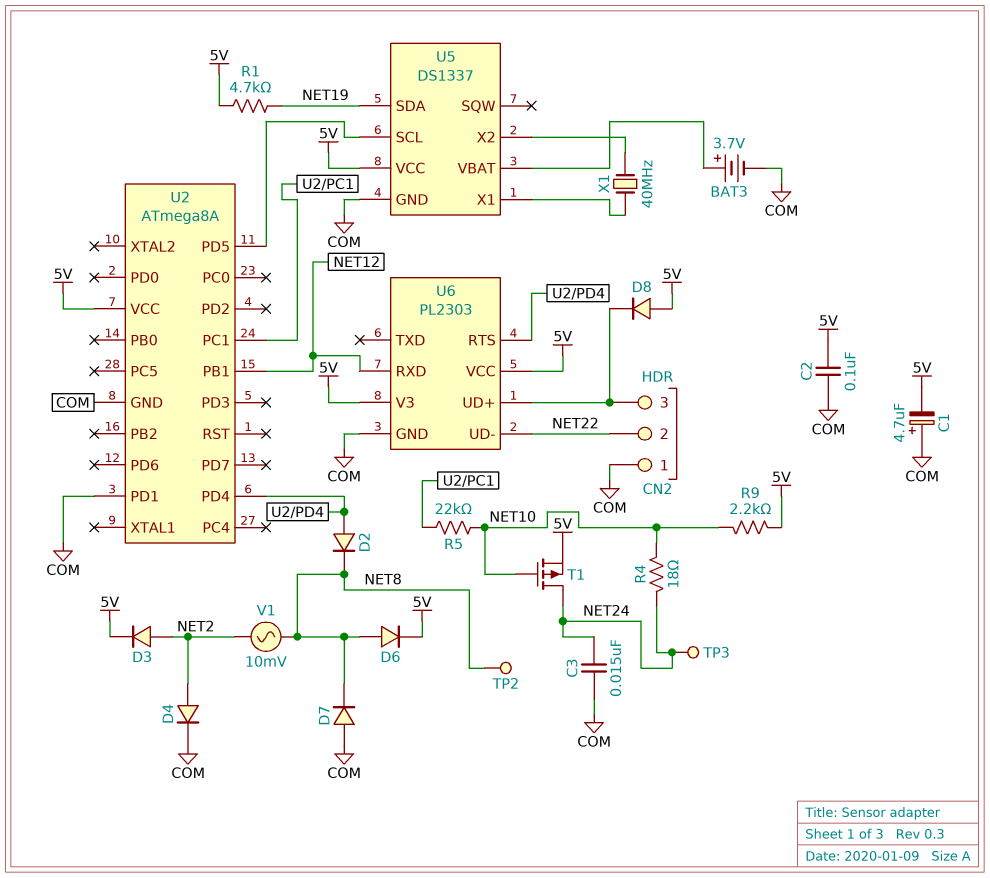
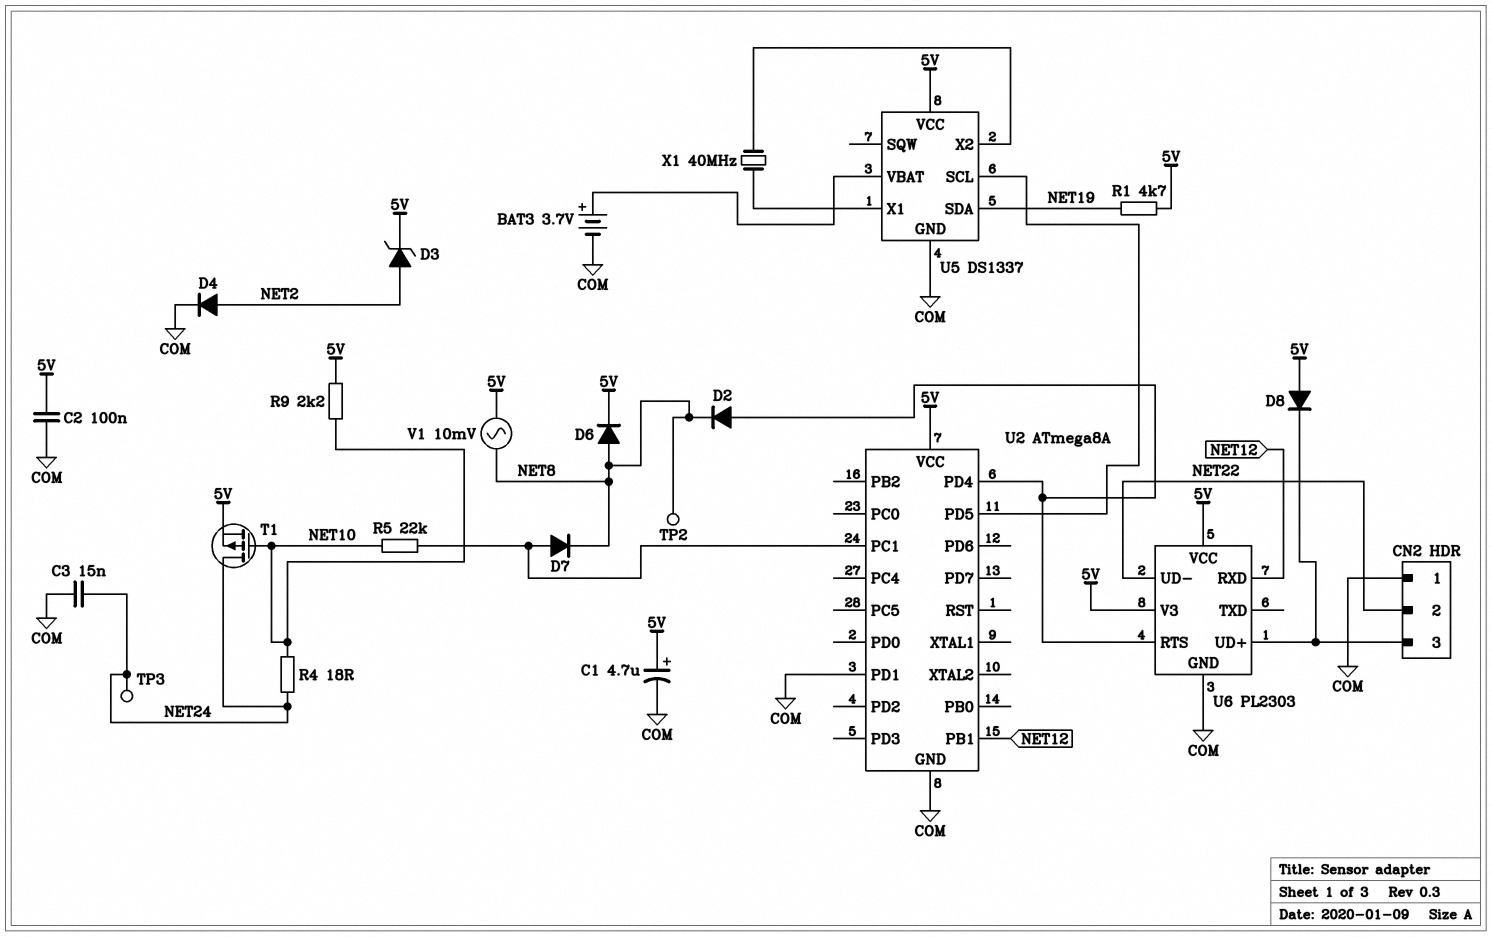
C1: 4.7uF (plus COM, minus 5V) -> 4.7uF (plus 5V, minus COM)
D3: diode (A NET2, K 5V) -> zener (A NET2, K 5V)
D7: diode (A COM, K NET8) -> diode (A U2/PC1, K NET8)
V1: AC 10mV (NET2, NET8) -> AC 10mV (5V, NET8)

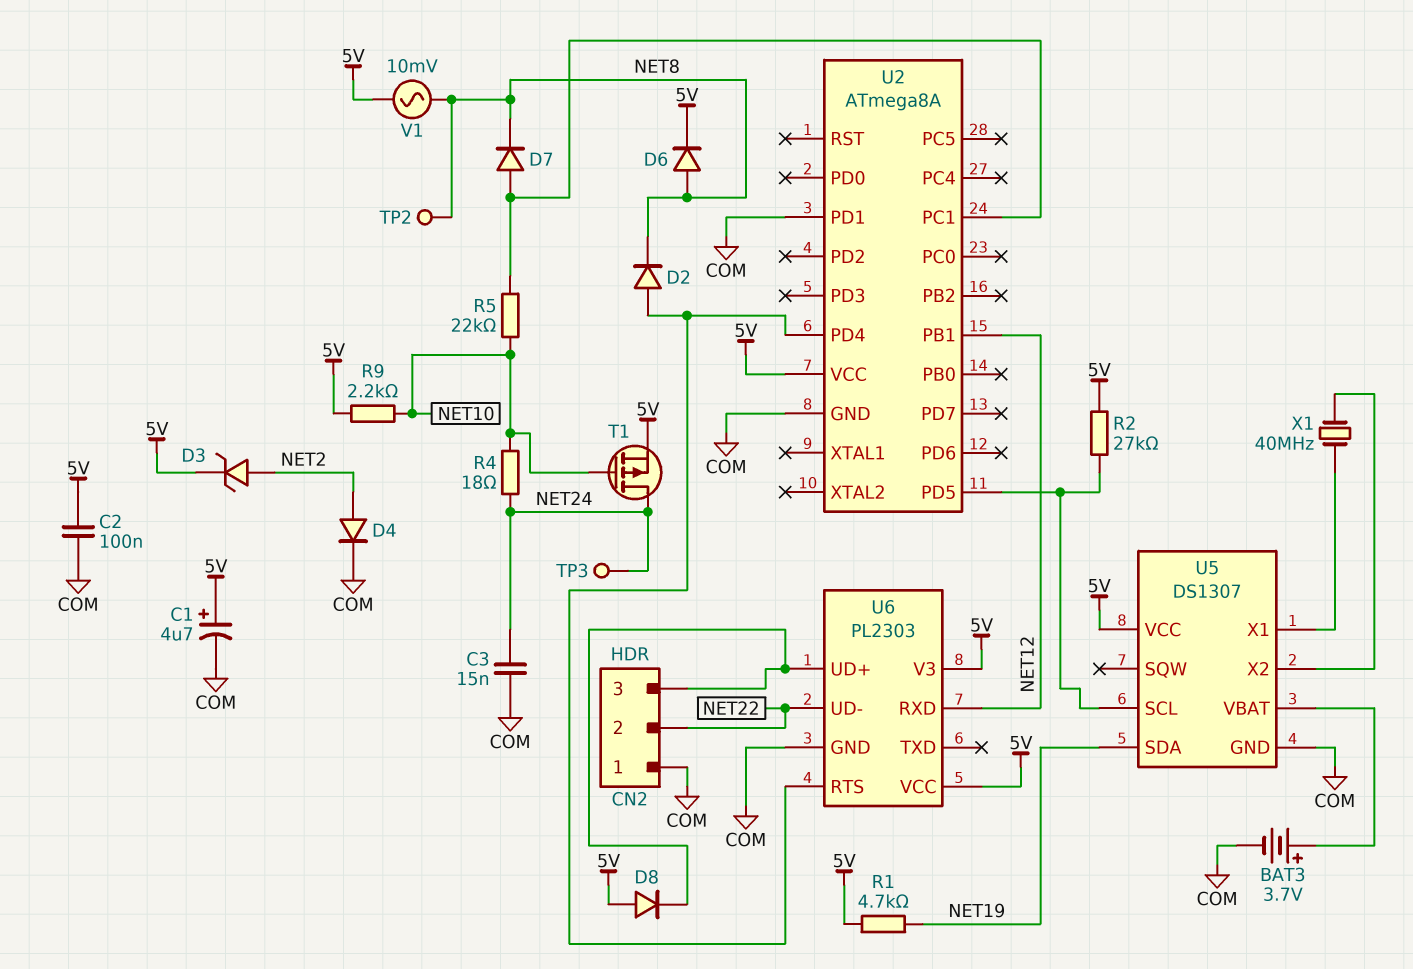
R2: none -> 27k (5V, U2/PD5)
U5: DS1337 -> DS1307

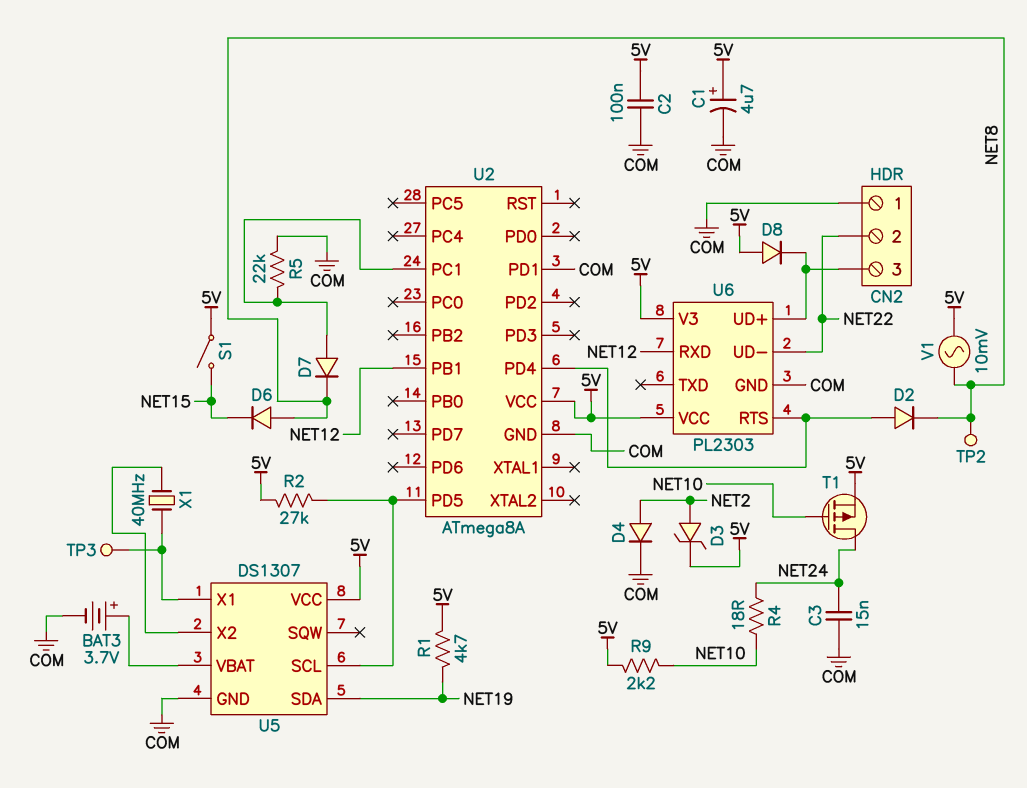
D6: diode (A NET8, K 5V) -> diode (A NET8, K NET15)
R5: 22k (NET10, U2/PC1) -> 22k (COM, U2/PC1)
S1: none -> switch (5V, NET15)
TP3: test point (NET24) -> test point (U5/X1)

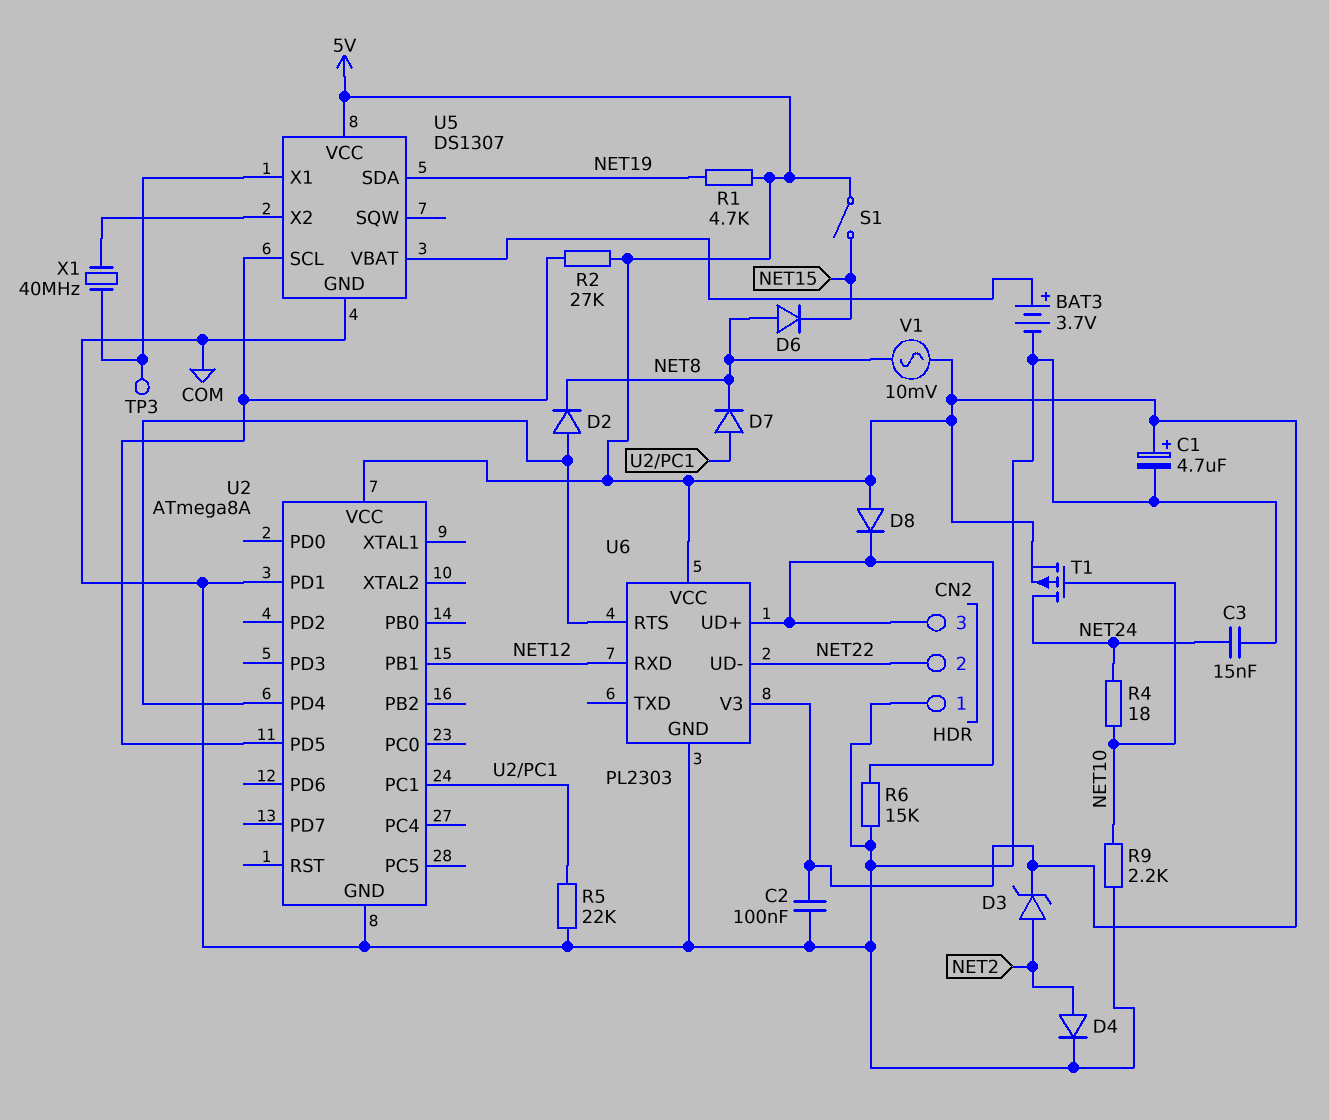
R6: none -> 15k (CN2/3, COM)
R9: 2.2k (5V, NET10) -> 2.2k (COM, NET10)
TP2: test point (NET8) -> none

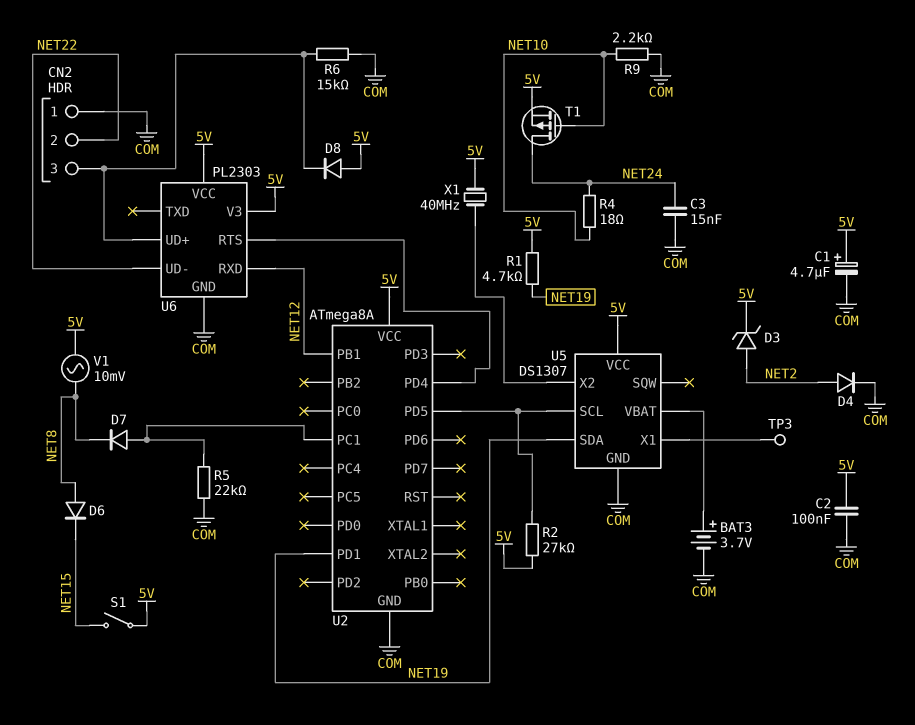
D2: diode (A U2/PD4, K NET8) -> none
U2 pin PD1: COM -> NET19
X1: 40MHz (U5/X1, U5/X2) -> 40MHz (5V, U5/X2)

